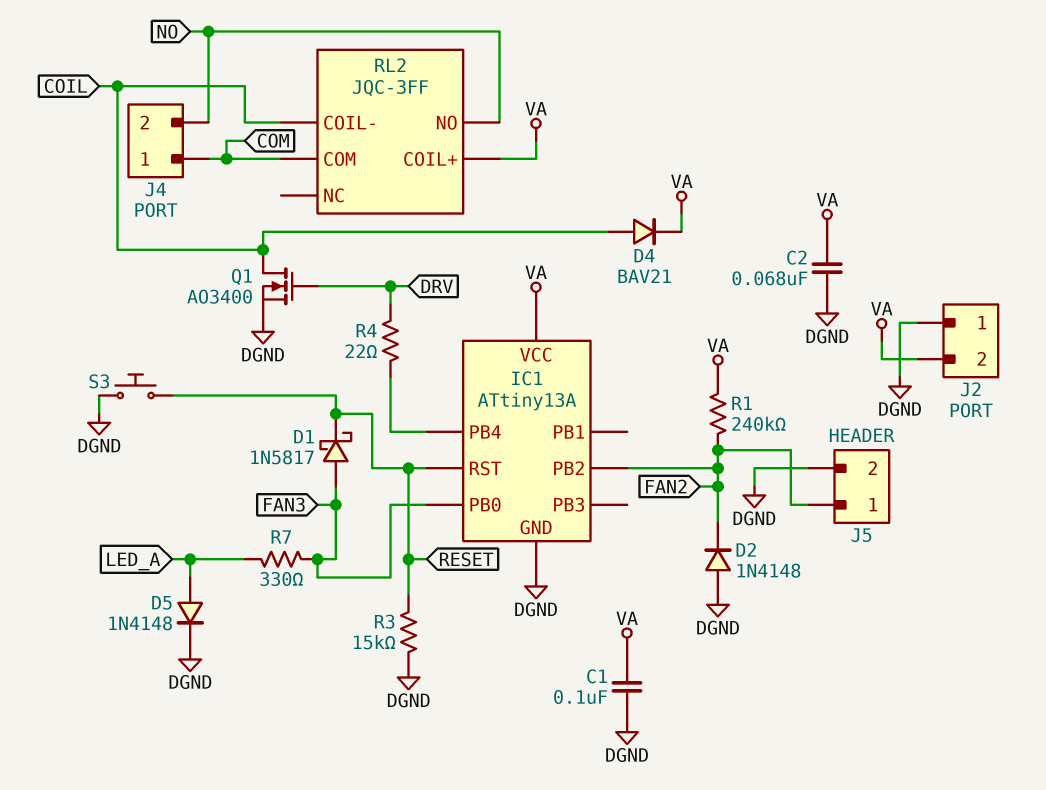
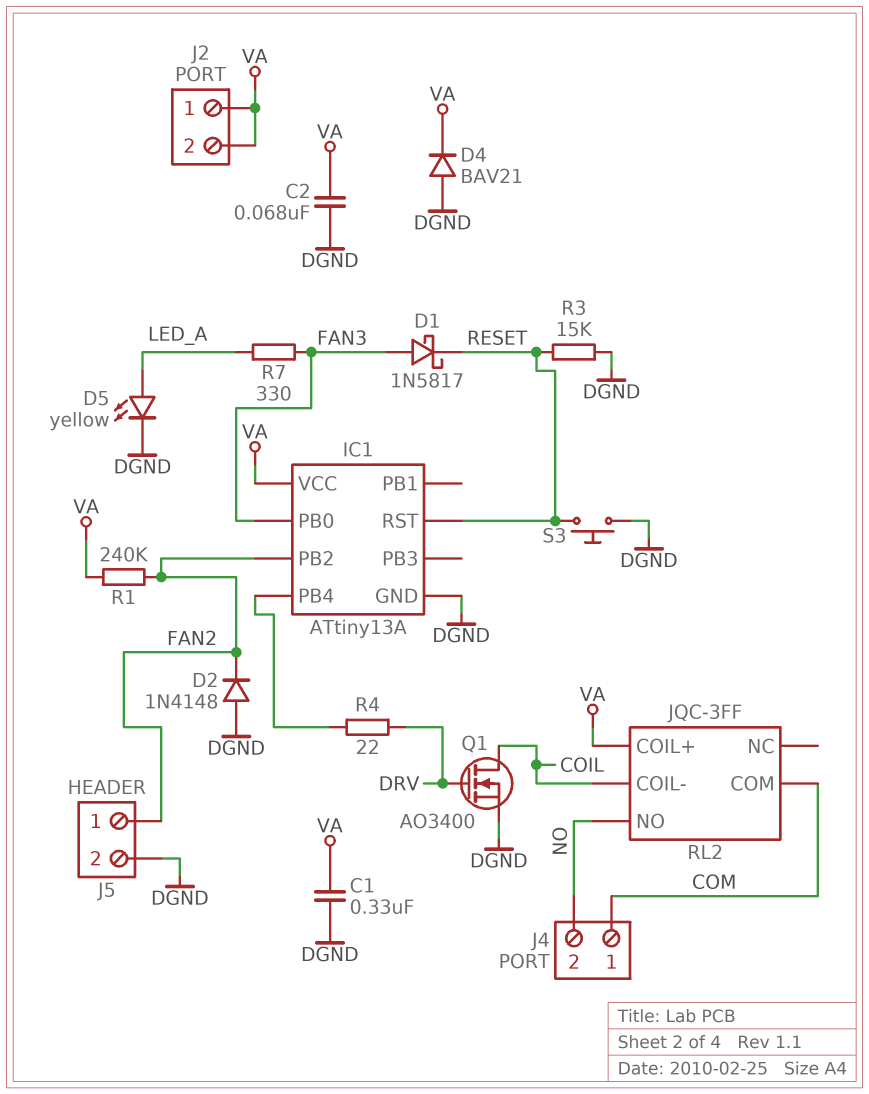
C1: 100nF (DGND, VA) -> 330nF (DGND, VA)
D4: diode BAV21 (A COIL, K VA) -> diode BAV21 (A DGND, K VA)
D5: diode 1N4148 (A LED_A, K DGND) -> LED yellow (A LED_A, K DGND)
J2 pin 1: DGND -> VA

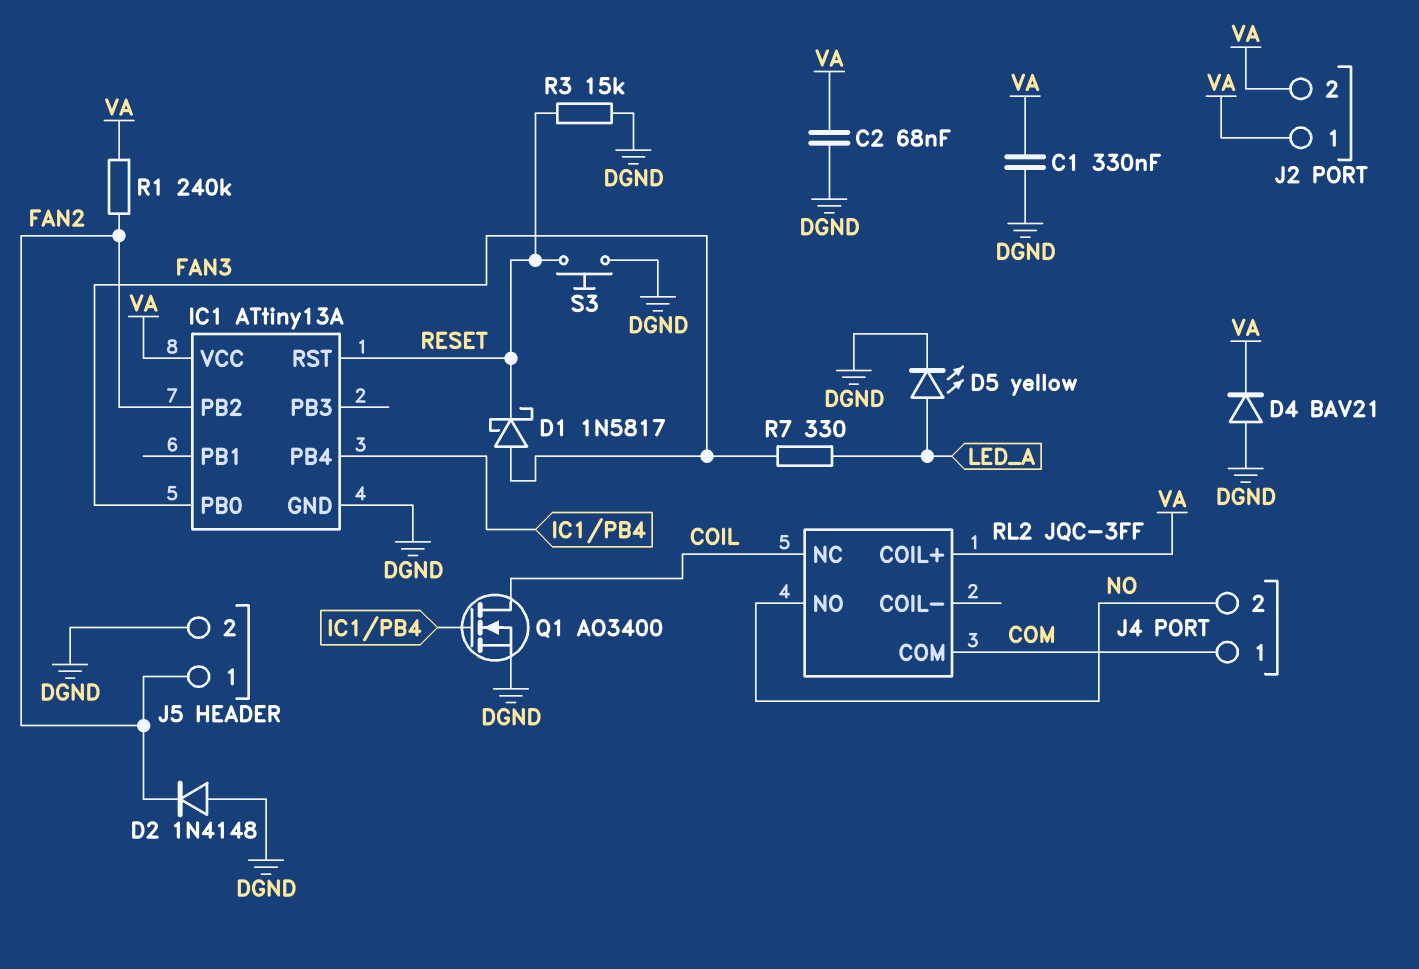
Q1: NMOS AO3400 (G DRV, D COIL, S DGND) -> NMOS AO3400 (G IC1/PB4, D COIL, S DGND)
R4: 22 (DRV, IC1/PB4) -> none
RL2 pin COIL-: COIL -> none
RL2 pin NC: none -> COIL

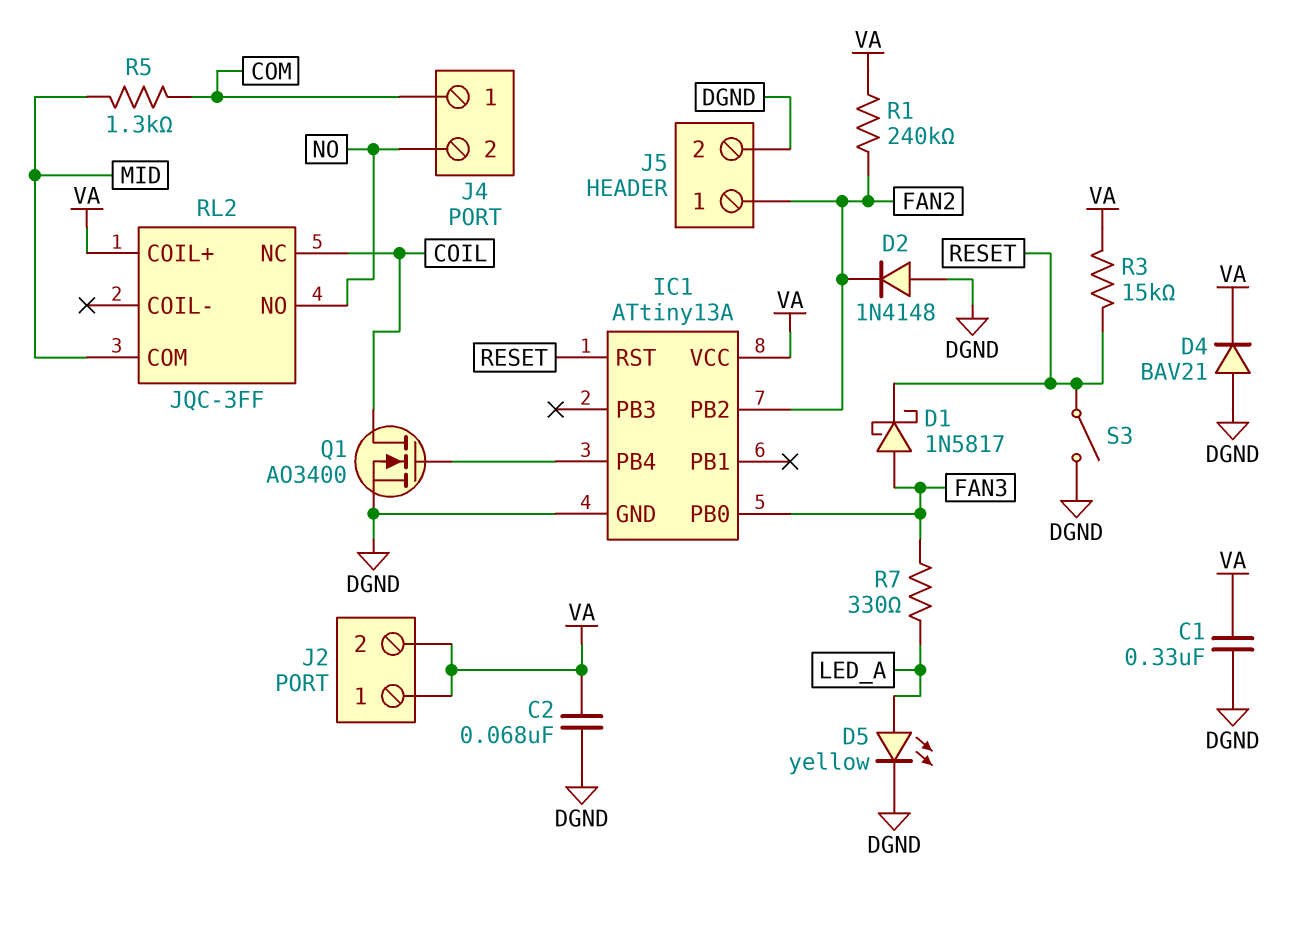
R3: 15k (DGND, RESET) -> 15k (RESET, VA)
R5: none -> 1.3k (COM, MID)
RL2 pin COM: COM -> MID
S3: button (DGND, RESET) -> switch (DGND, RESET)

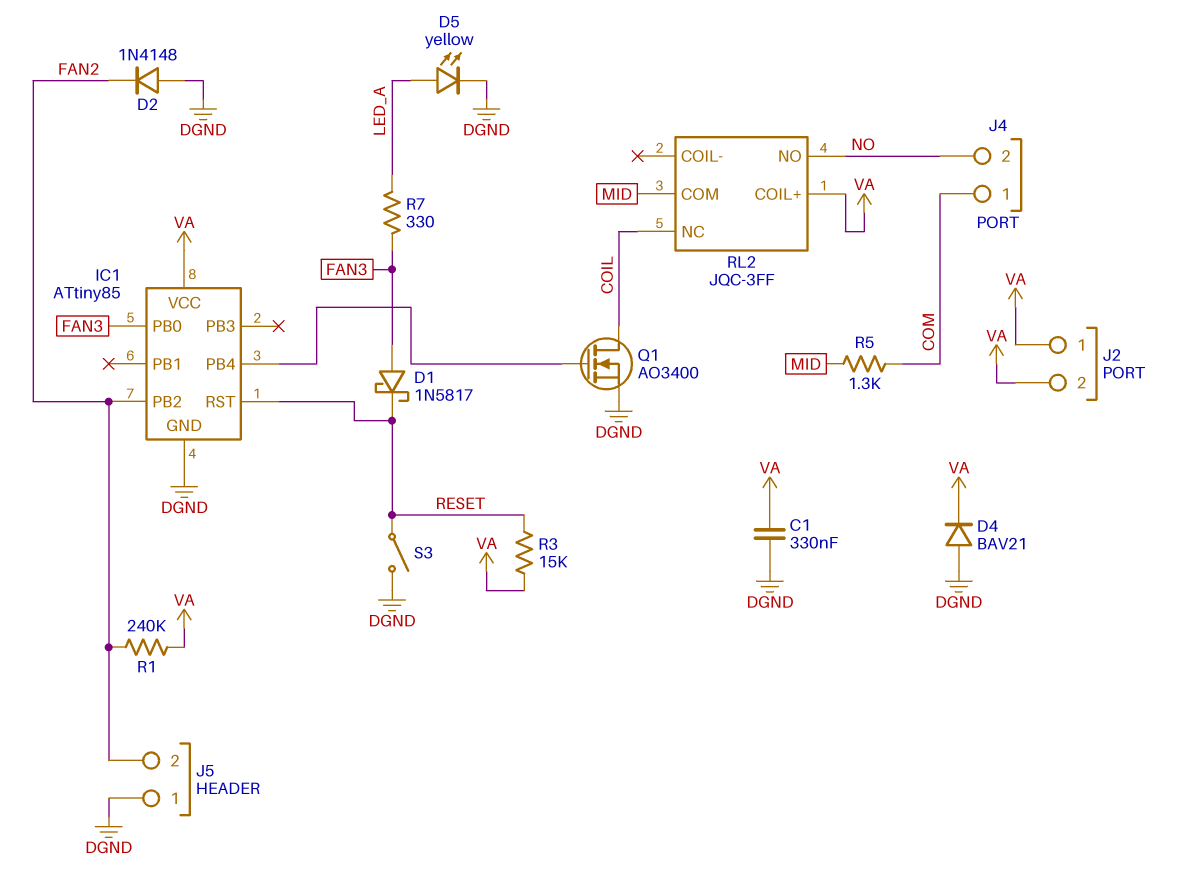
C2: 68nF (DGND, VA) -> none
IC1: ATtiny13A -> ATtiny85
J5 pin 1: FAN2 -> DGND
J5 pin 2: DGND -> FAN2

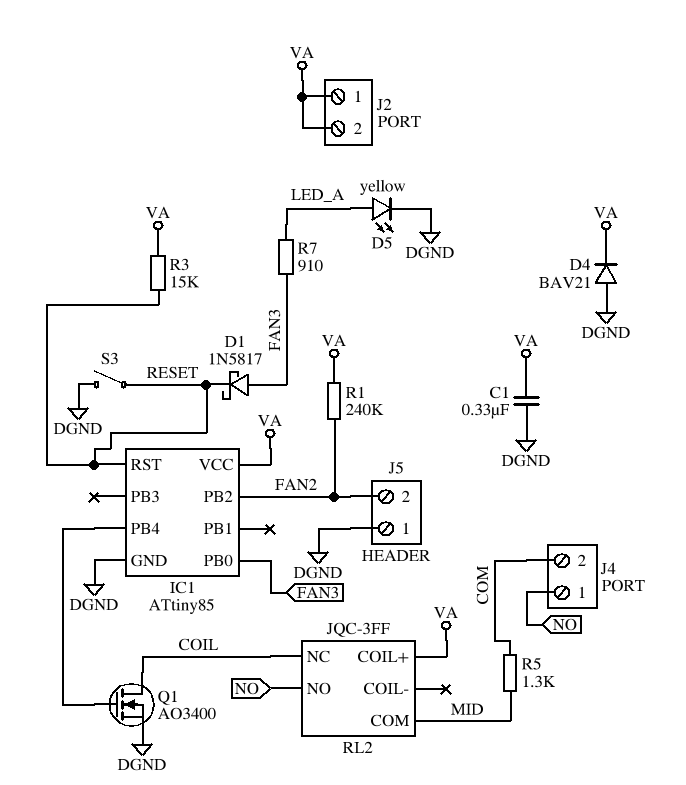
D2: diode 1N4148 (A DGND, K FAN2) -> none
J4 pin 1: COM -> NO
J4 pin 2: NO -> COM
R7: 330 (FAN3, LED_A) -> 910 (FAN3, LED_A)

